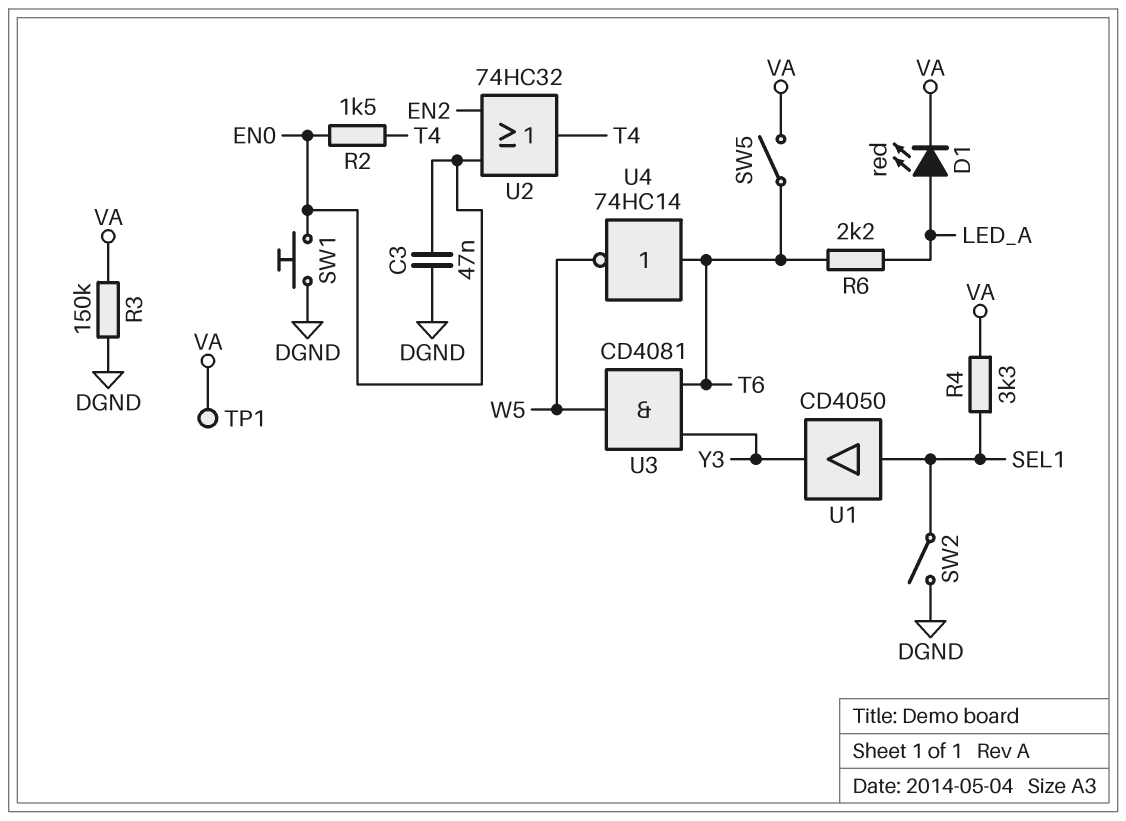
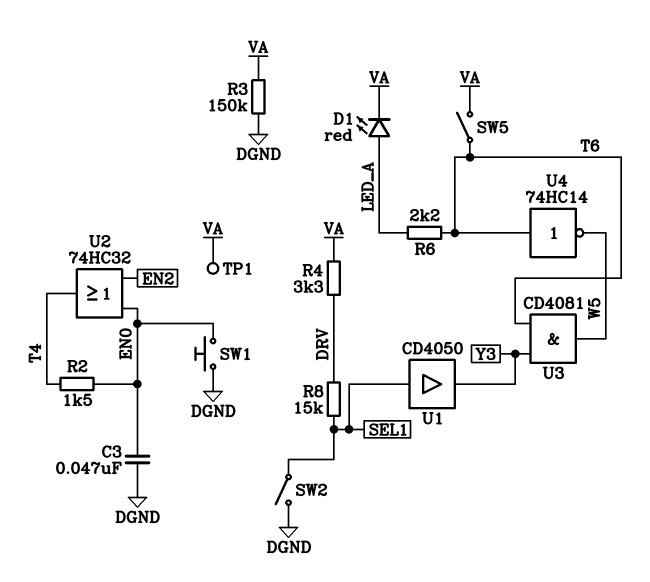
R4: 3.3k (SEL1, VA) -> 3.3k (DRV, VA)
R8: none -> 15k (DRV, SEL1)

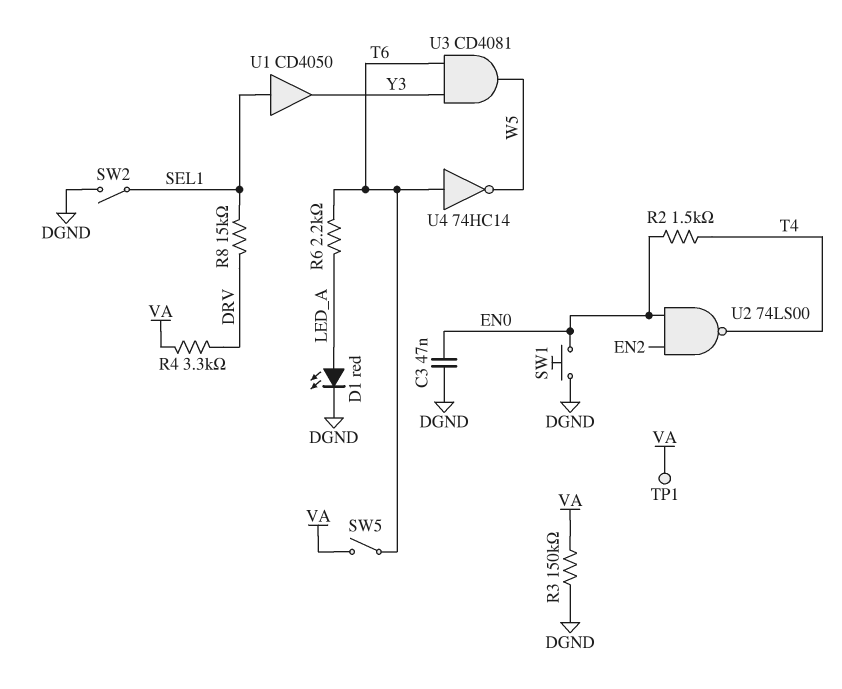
D1: LED red (A LED_A, K VA) -> LED red (A LED_A, K DGND)
U2: OR 74HC32 (in EN0, in EN2, out T4) -> NAND 74LS00 (in EN0, in EN2, out T4)

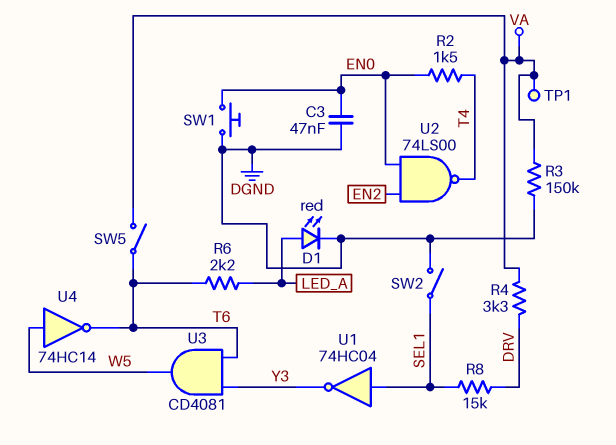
U1: buffer CD4050 (in SEL1, out Y3) -> NOT 74HC04 (in SEL1, out Y3)
U4: NOT 74HC14 (in T6, out W5) -> NOT 74HC14 (in W5, out T6)

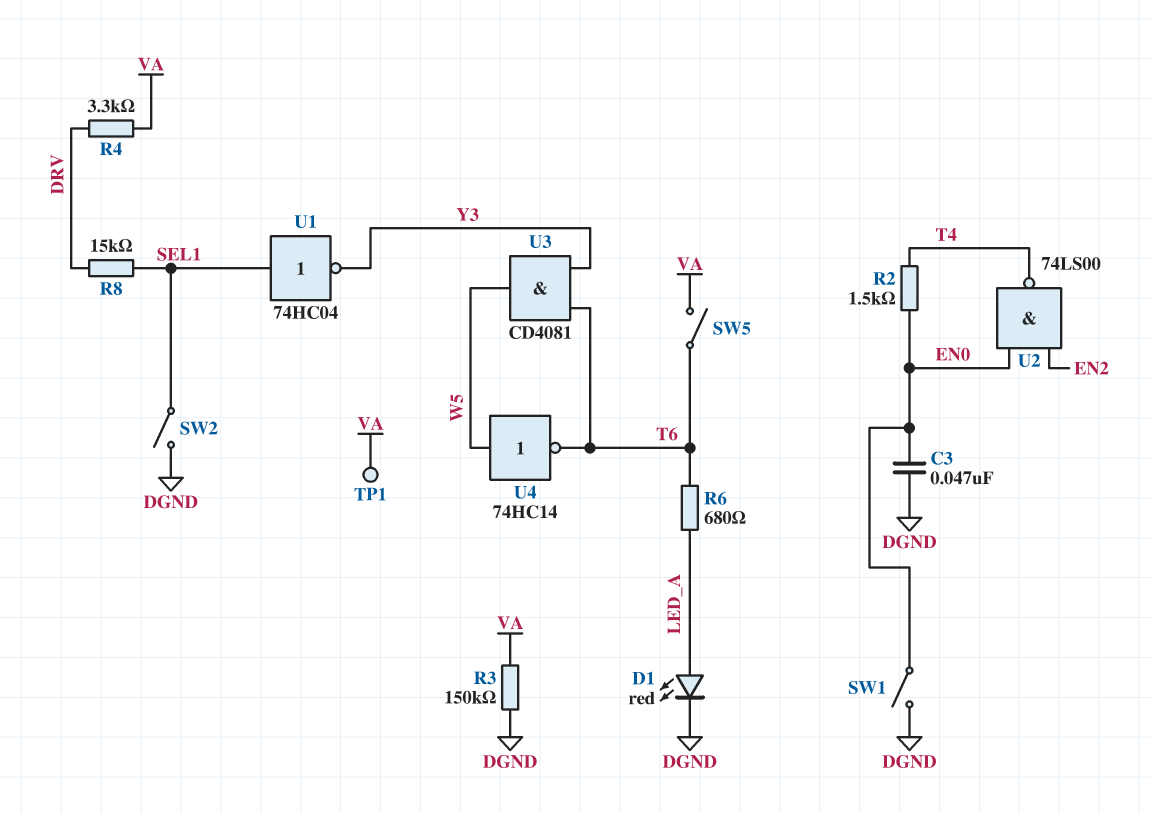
R6: 2.2k (LED_A, T6) -> 680 (LED_A, T6)
SW1: button (DGND, EN0) -> switch (DGND, EN0)

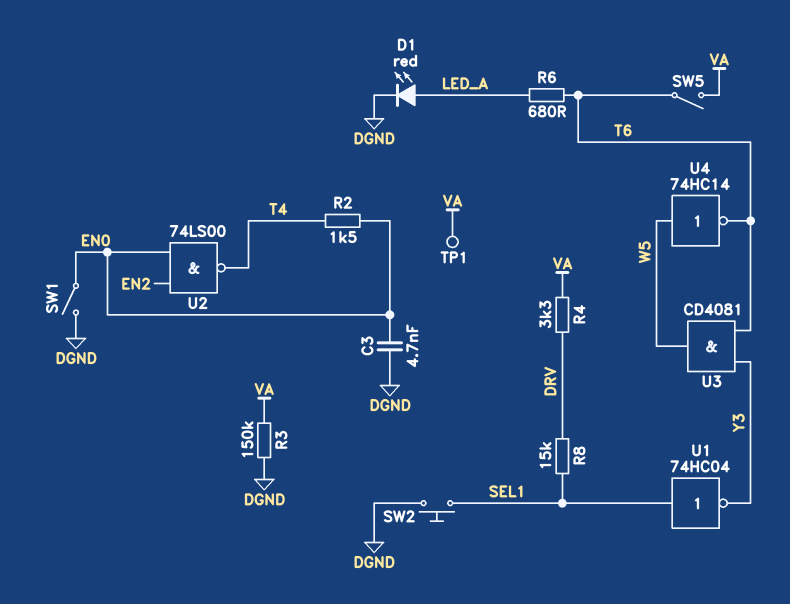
C3: 47nF (DGND, EN0) -> 4.7nF (DGND, EN0)
SW2: switch (DGND, SEL1) -> button (DGND, SEL1)

